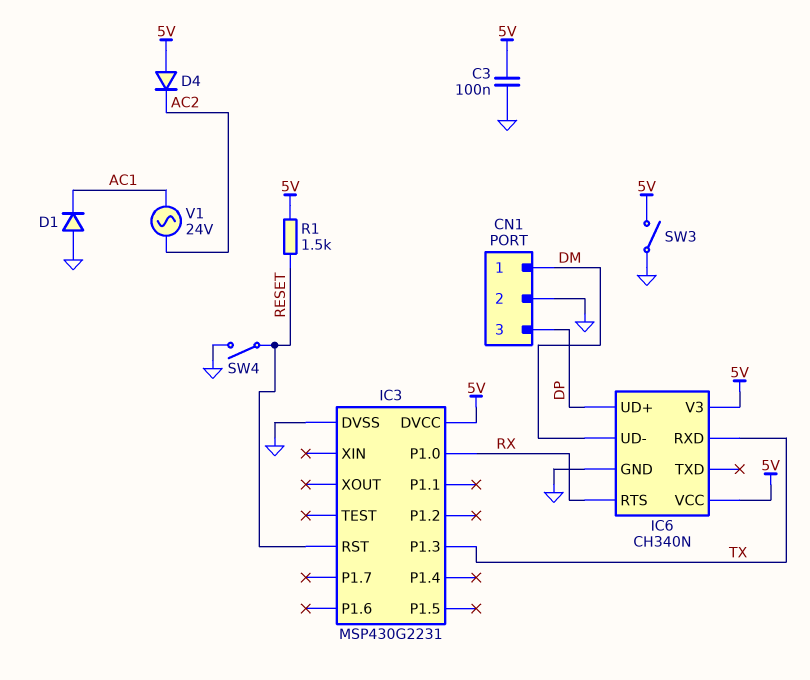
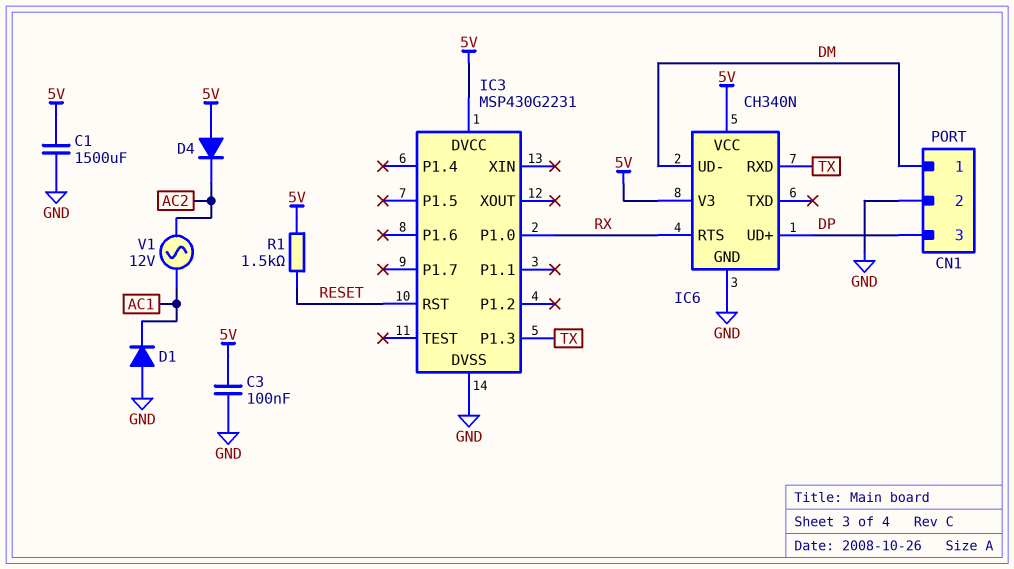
C1: none -> 1500uF (5V, GND)
SW3: switch (5V, GND) -> none
SW4: switch (GND, RESET) -> none
V1: AC 24V (AC1, AC2) -> AC 12V (AC1, AC2)

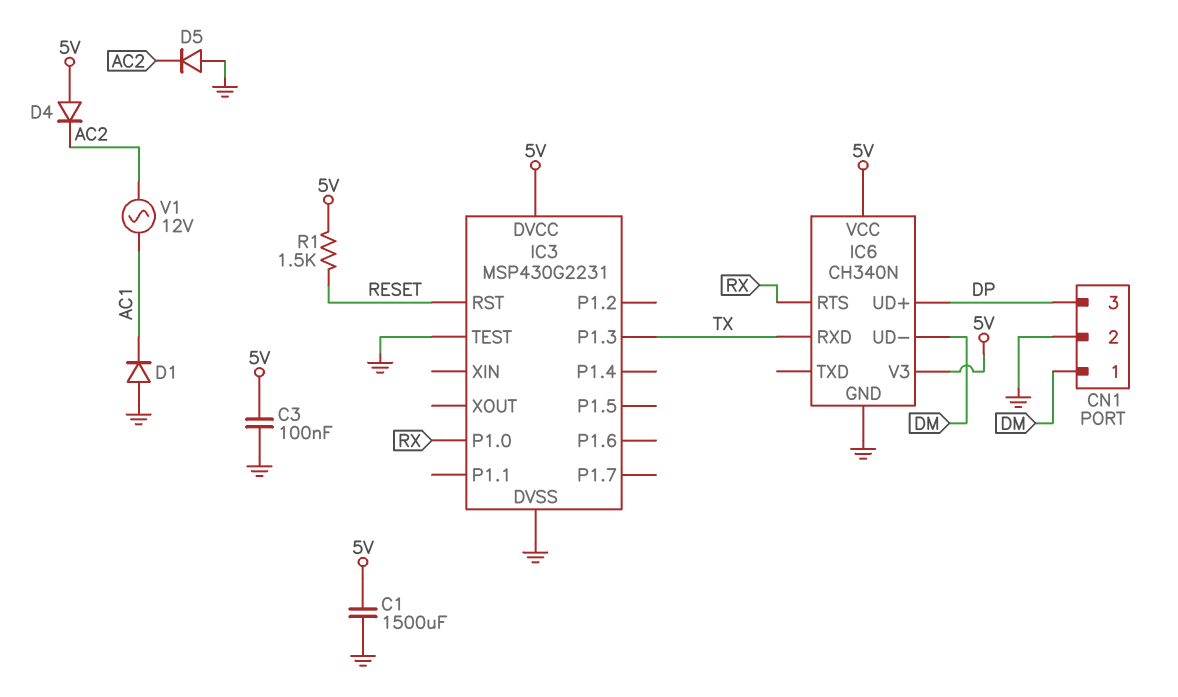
D5: none -> diode (A GND, K AC2)
IC3 pin TEST: none -> GND

